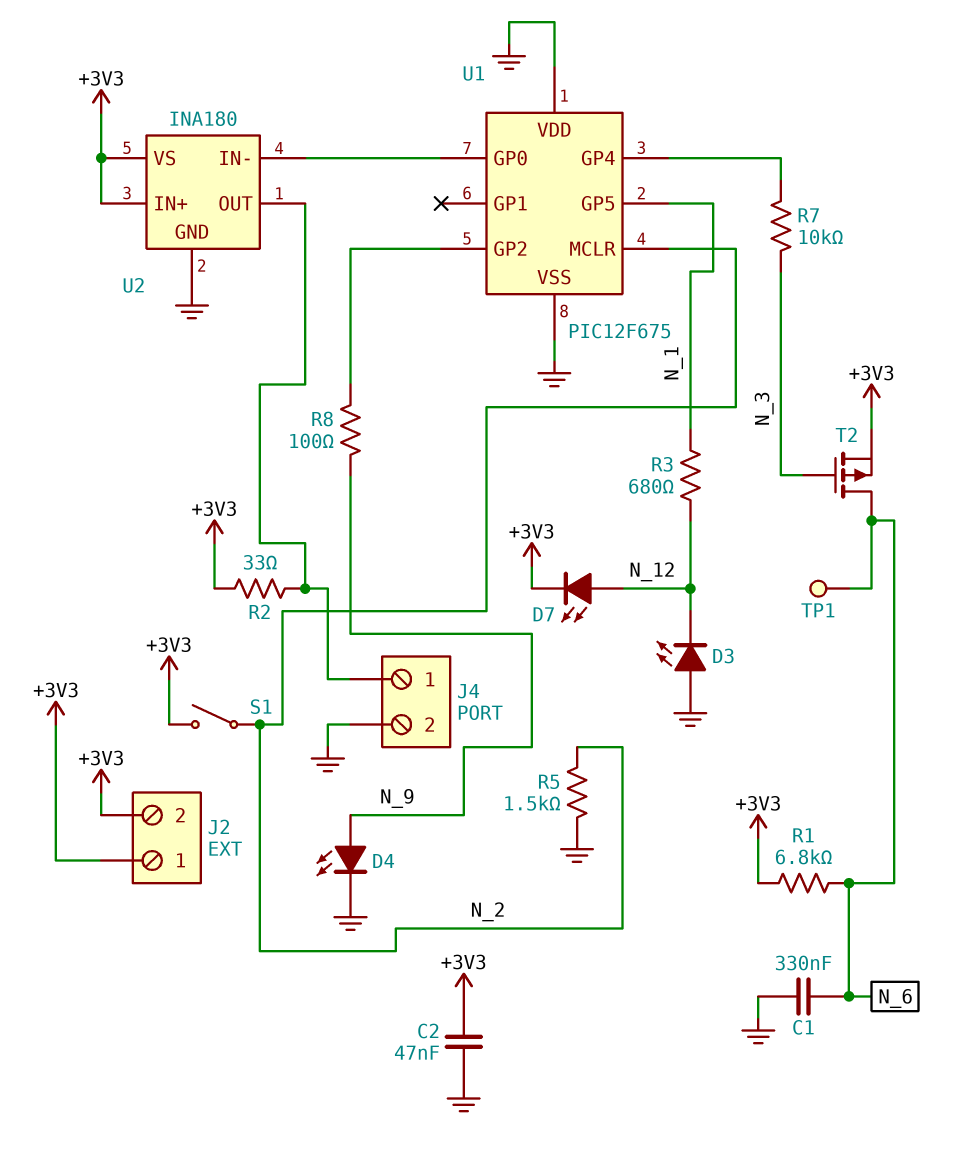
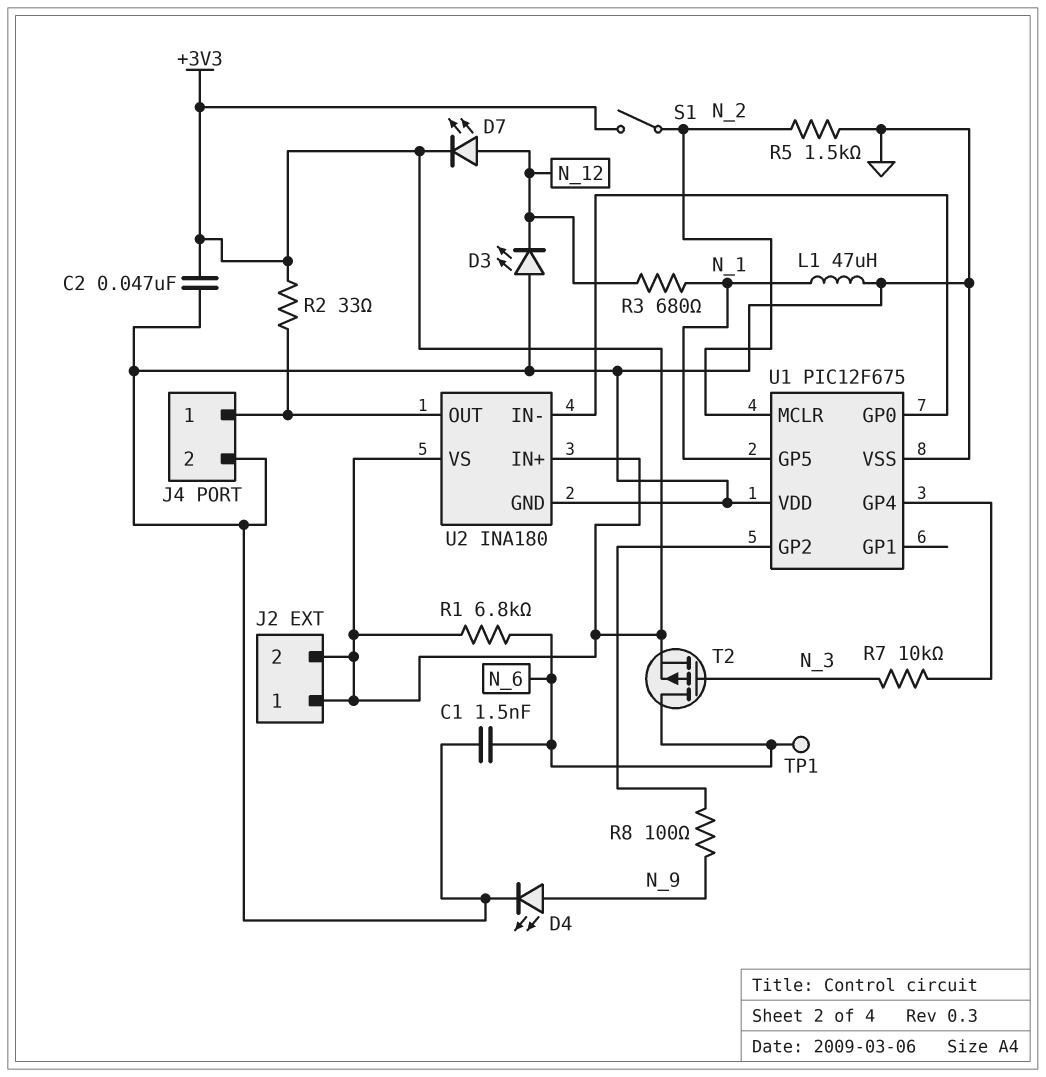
C1: 330nF (GND, N_6) -> 1.5nF (GND, N_6)
L1: none -> 47uH (GND, N_1)

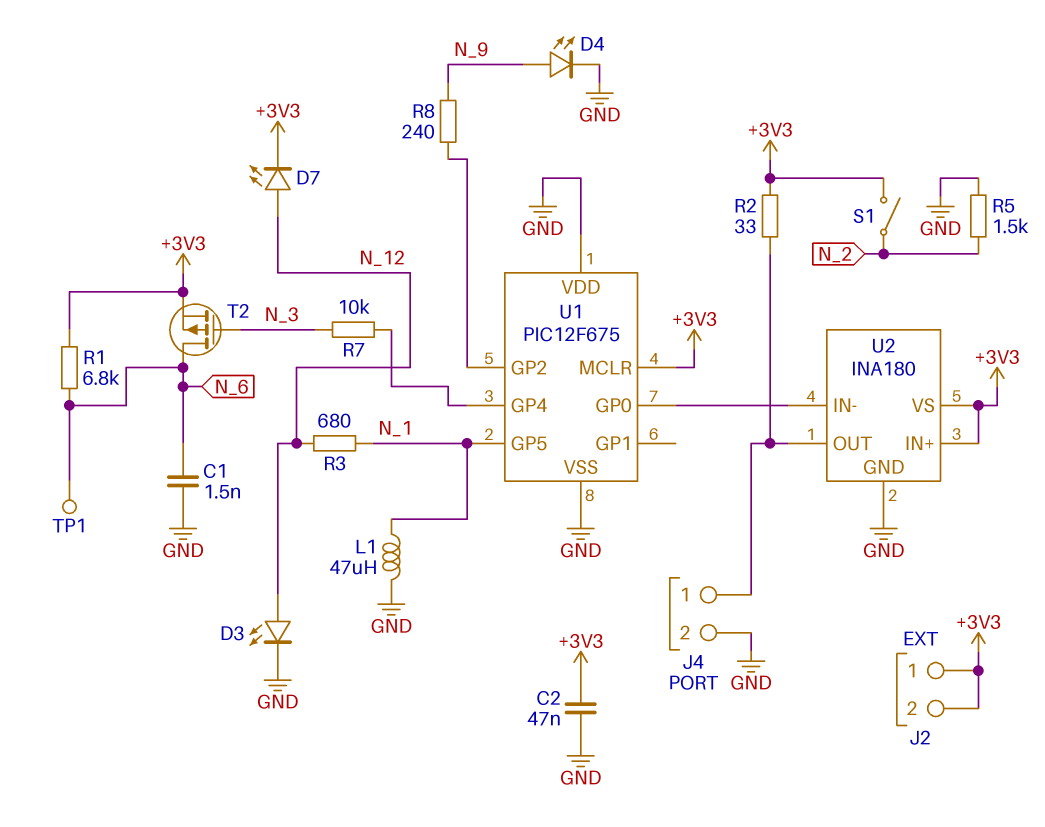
D3: LED (A GND, K N_12) -> LED (A N_12, K GND)
R8: 100 (N_9, U1/GP2) -> 240 (N_9, U1/GP2)
U1 pin MCLR: N_2 -> +3V3

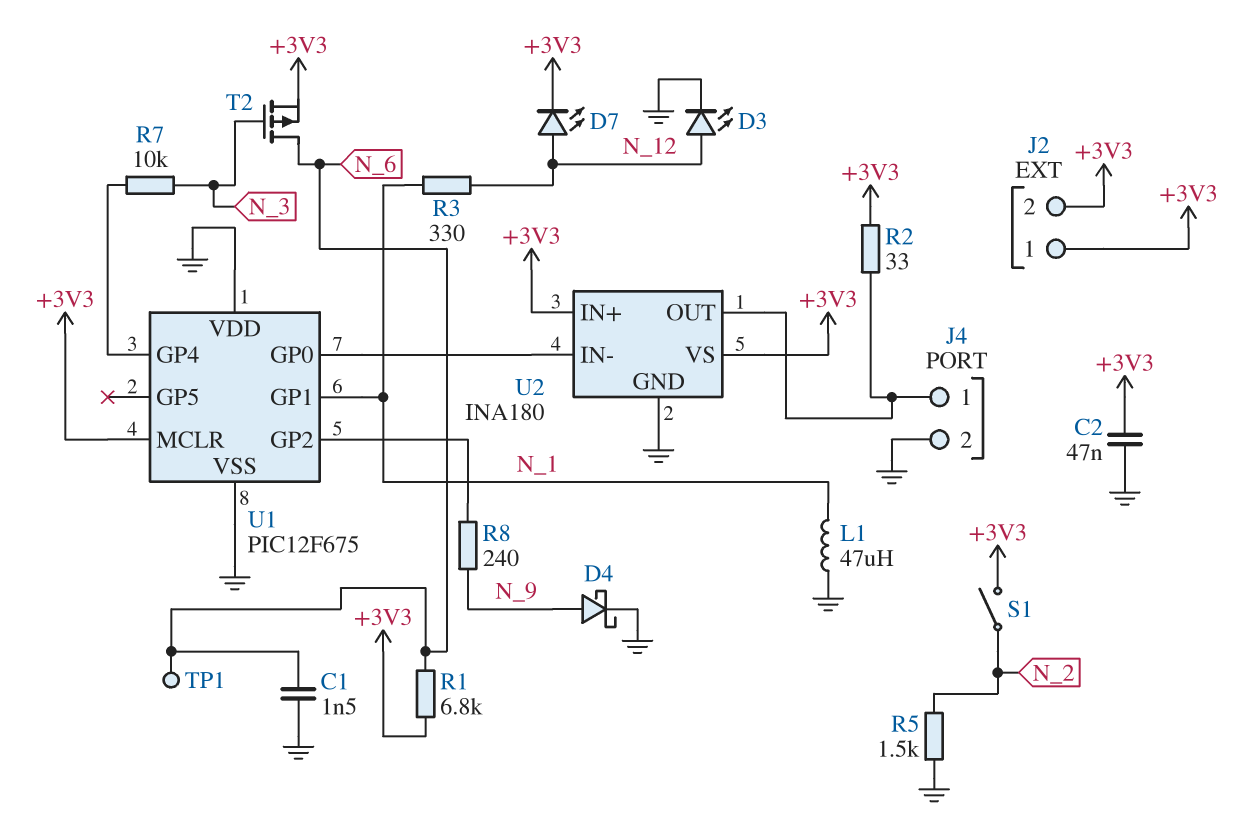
D4: LED (A N_9, K GND) -> schottky (A N_9, K GND)
R3: 680 (N_1, N_12) -> 330 (N_1, N_12)
U1 pin GP1: none -> N_1
U1 pin GP5: N_1 -> none

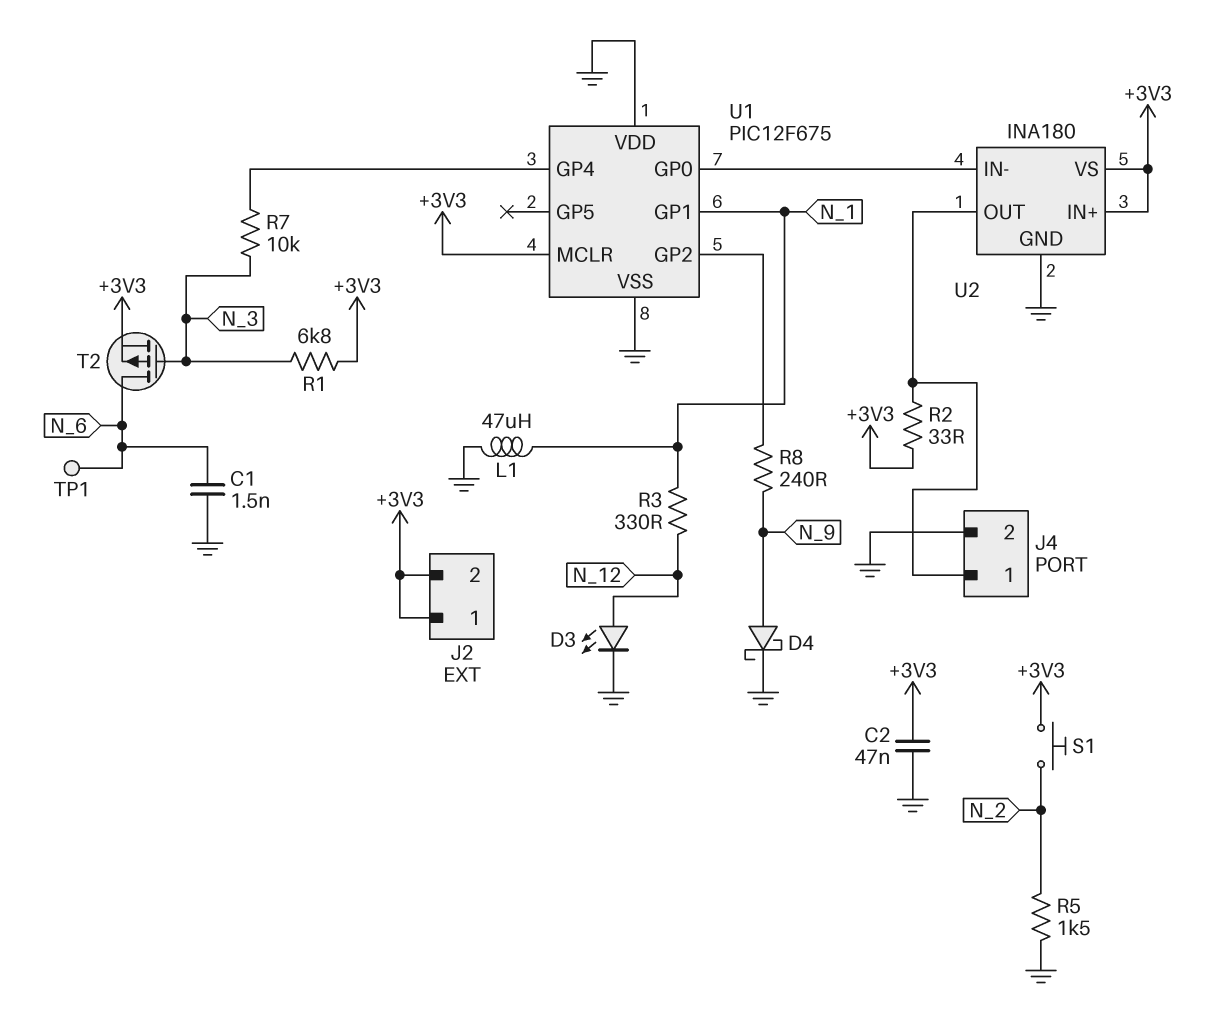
D7: LED (A N_12, K +3V3) -> none
R1: 6.8k (+3V3, N_6) -> 6.8k (+3V3, N_3)
S1: switch (+3V3, N_2) -> button (+3V3, N_2)

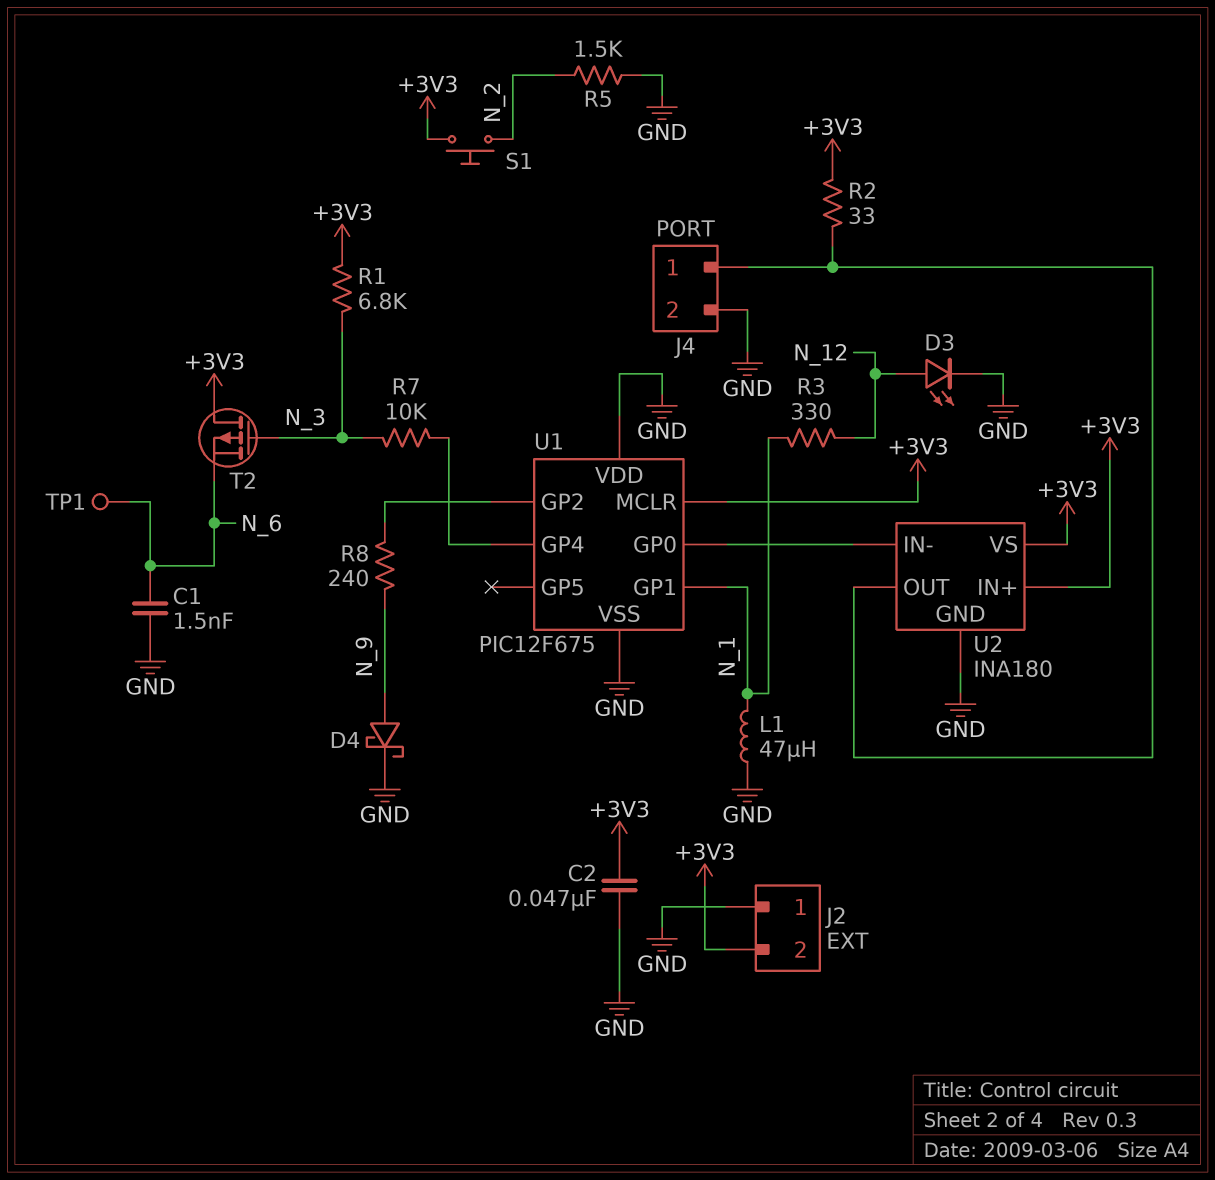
J2 pin 1: +3V3 -> GND
T2: PMOS (G N_3, D N_6, S +3V3) -> PMOS (G N_3, D +3V3, S N_6)

